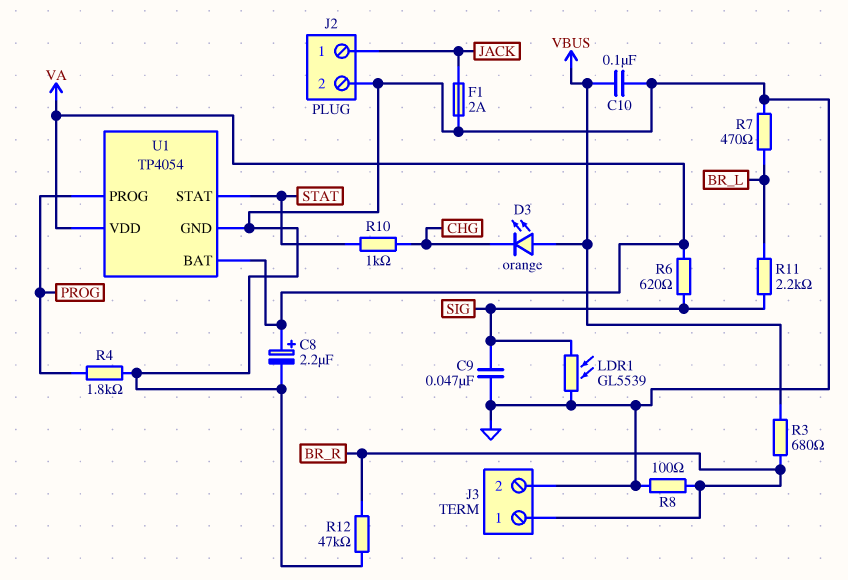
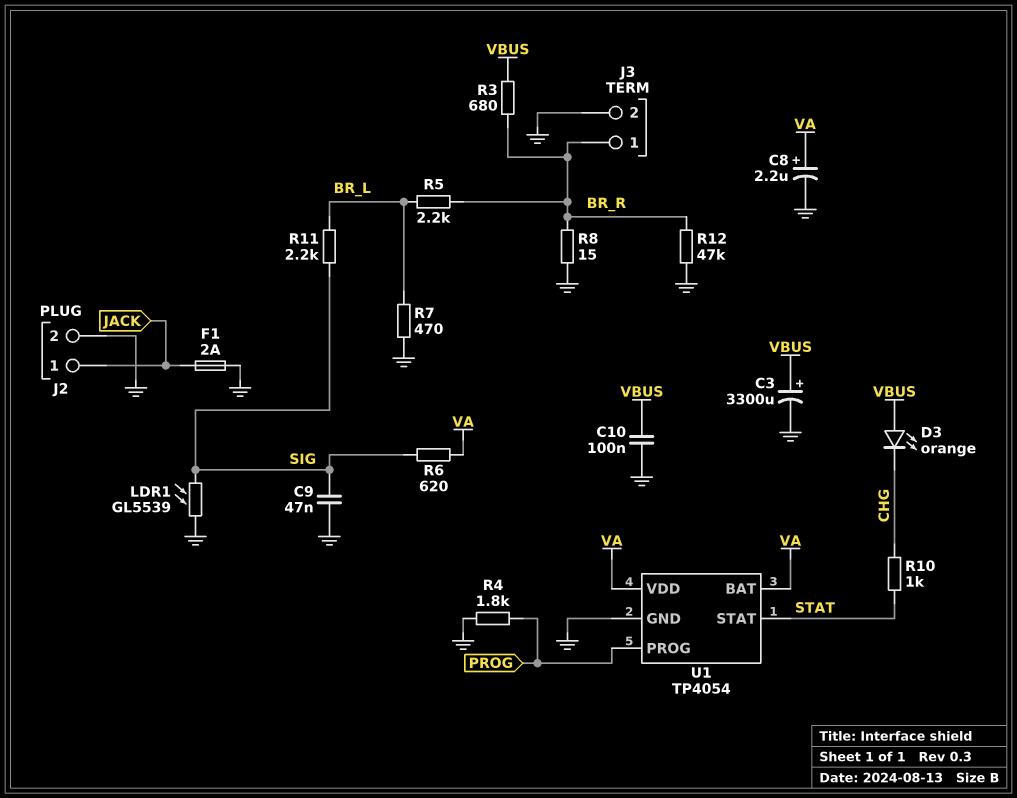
C3: none -> 3300uF (plus VBUS, minus GND)
R5: none -> 2.2k (BR_L, BR_R)
R8: 100 (BR_R, GND) -> 15 (BR_R, GND)

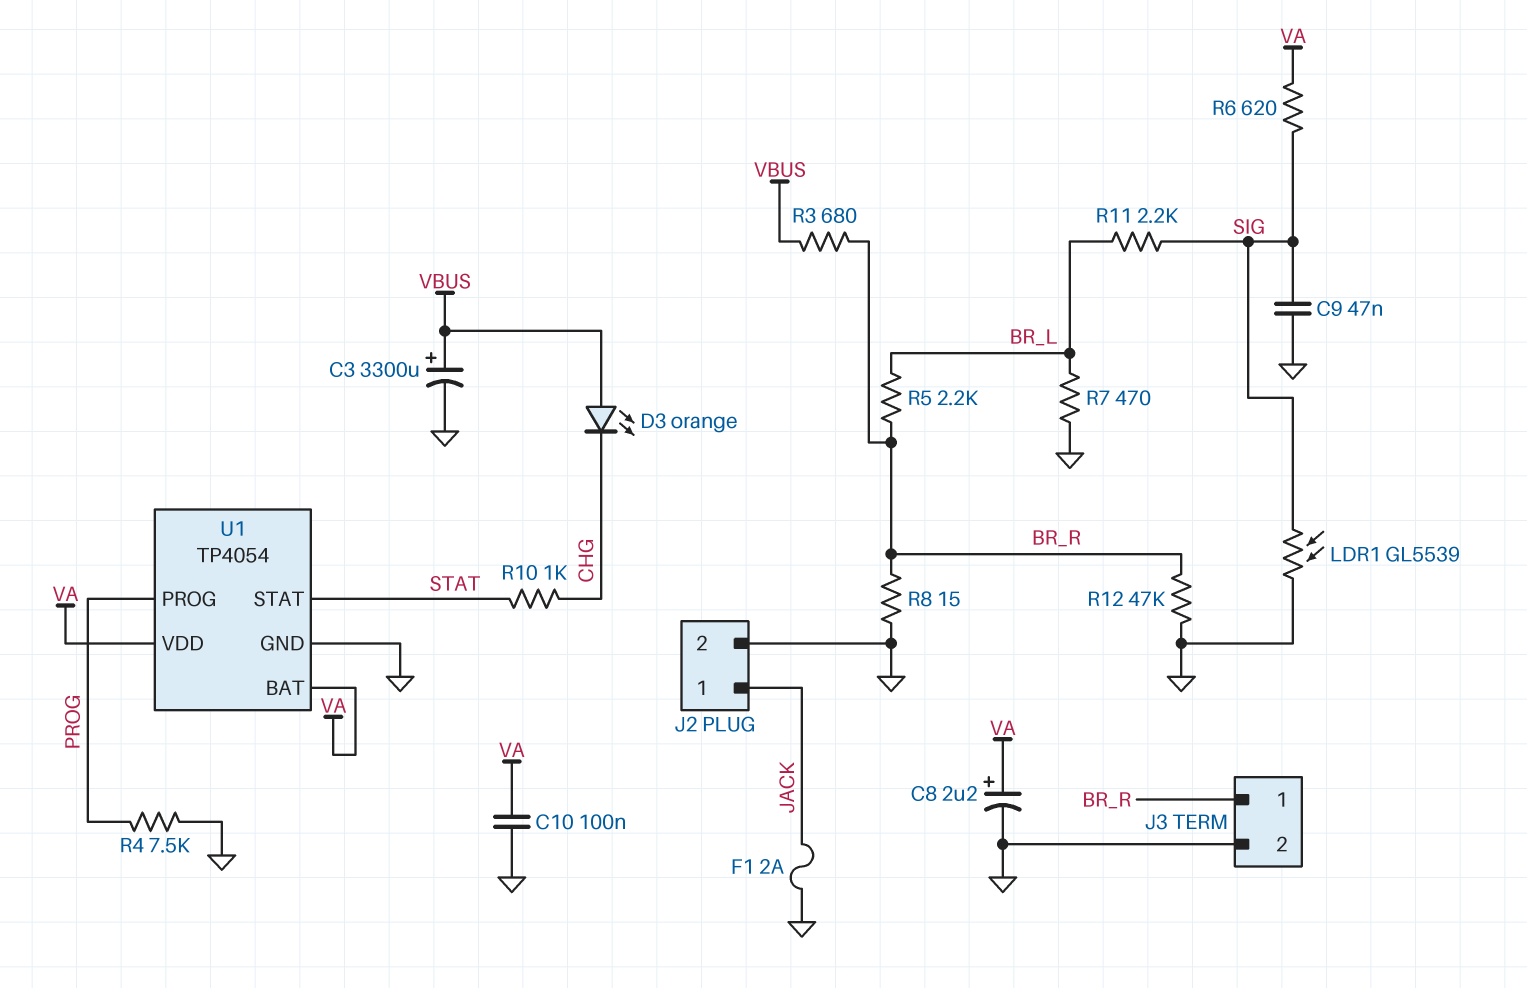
C10: 100nF (GND, VBUS) -> 100nF (GND, VA)
R4: 1.8k (GND, PROG) -> 7.5k (GND, PROG)

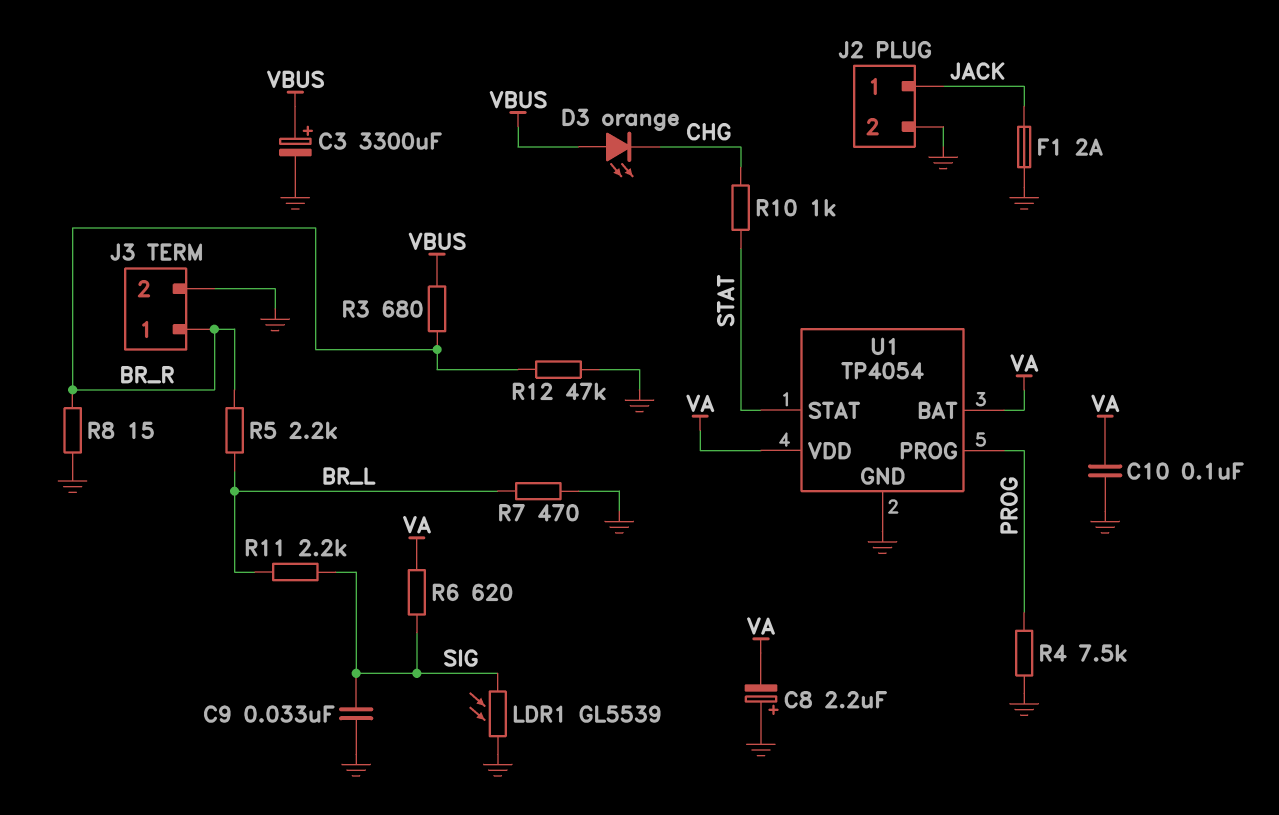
C8: 2.2uF (plus VA, minus GND) -> 2.2uF (plus GND, minus VA)
C9: 47nF (GND, SIG) -> 33nF (GND, SIG)

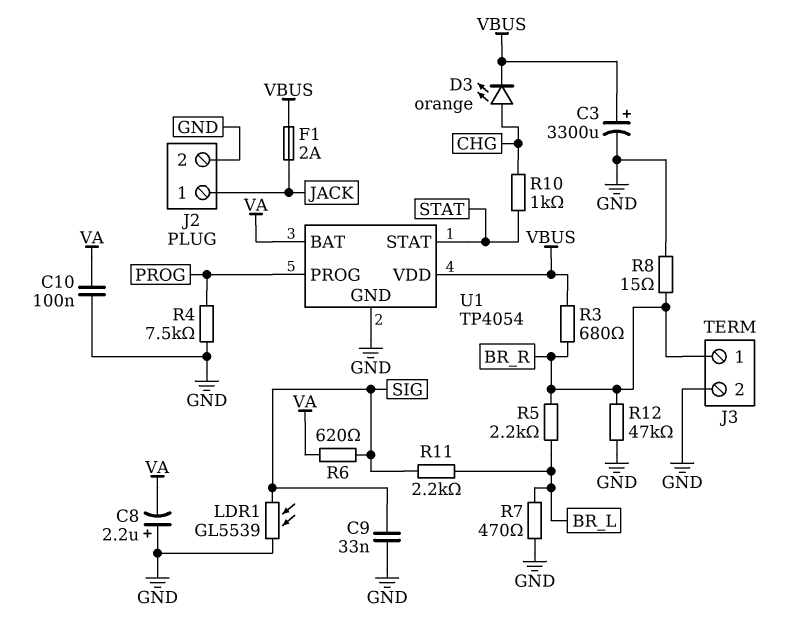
D3: LED orange (A VBUS, K CHG) -> LED orange (A CHG, K VBUS)
F1: 2A (GND, JACK) -> 2A (JACK, VBUS)
U1 pin VDD: VA -> VBUS

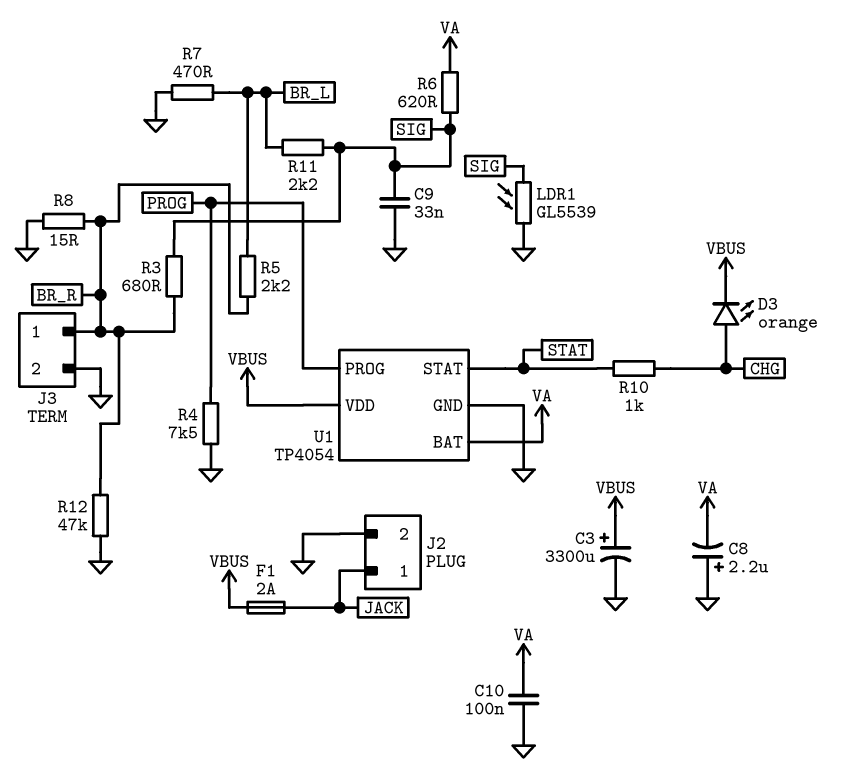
R3: 680 (BR_R, VBUS) -> 680 (BR_R, SIG)

